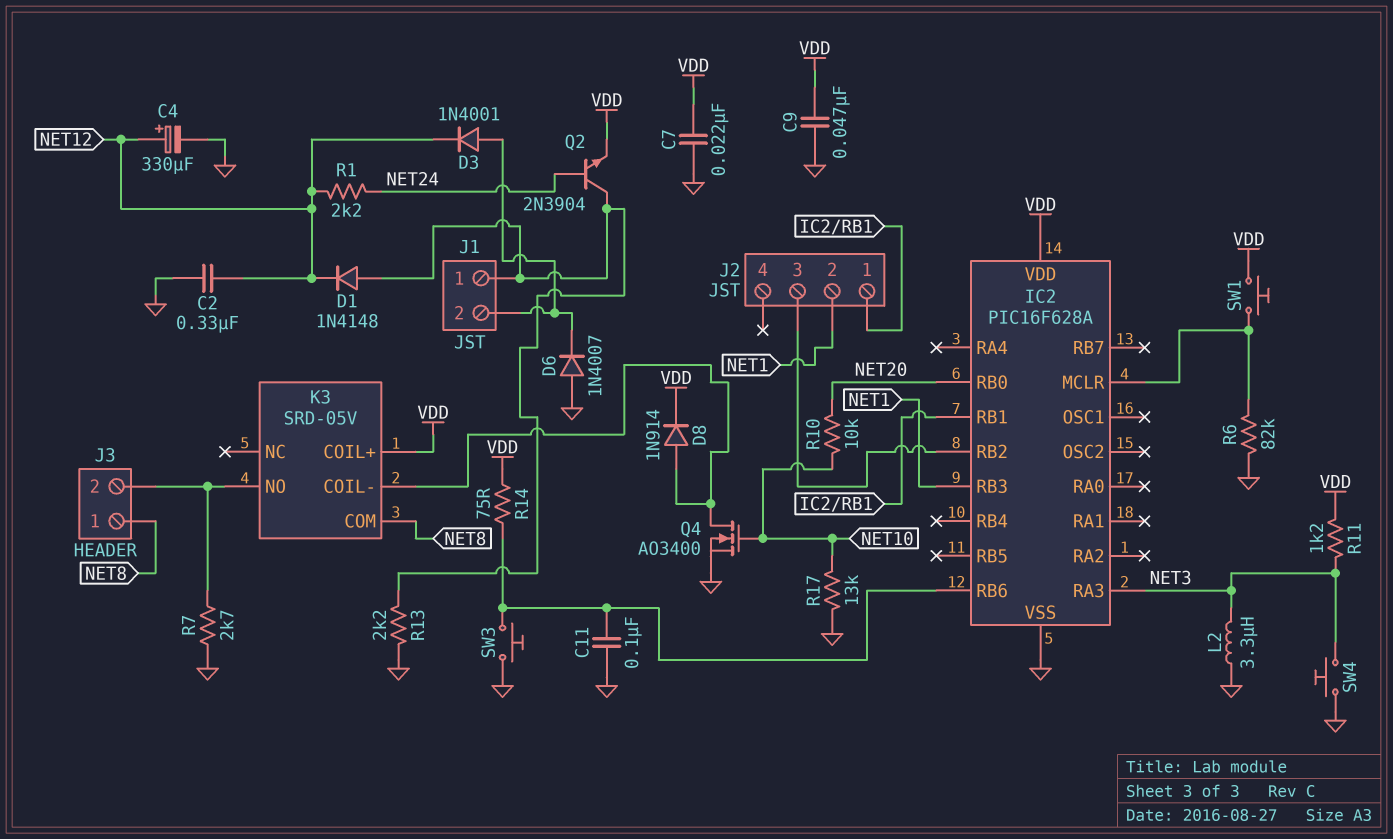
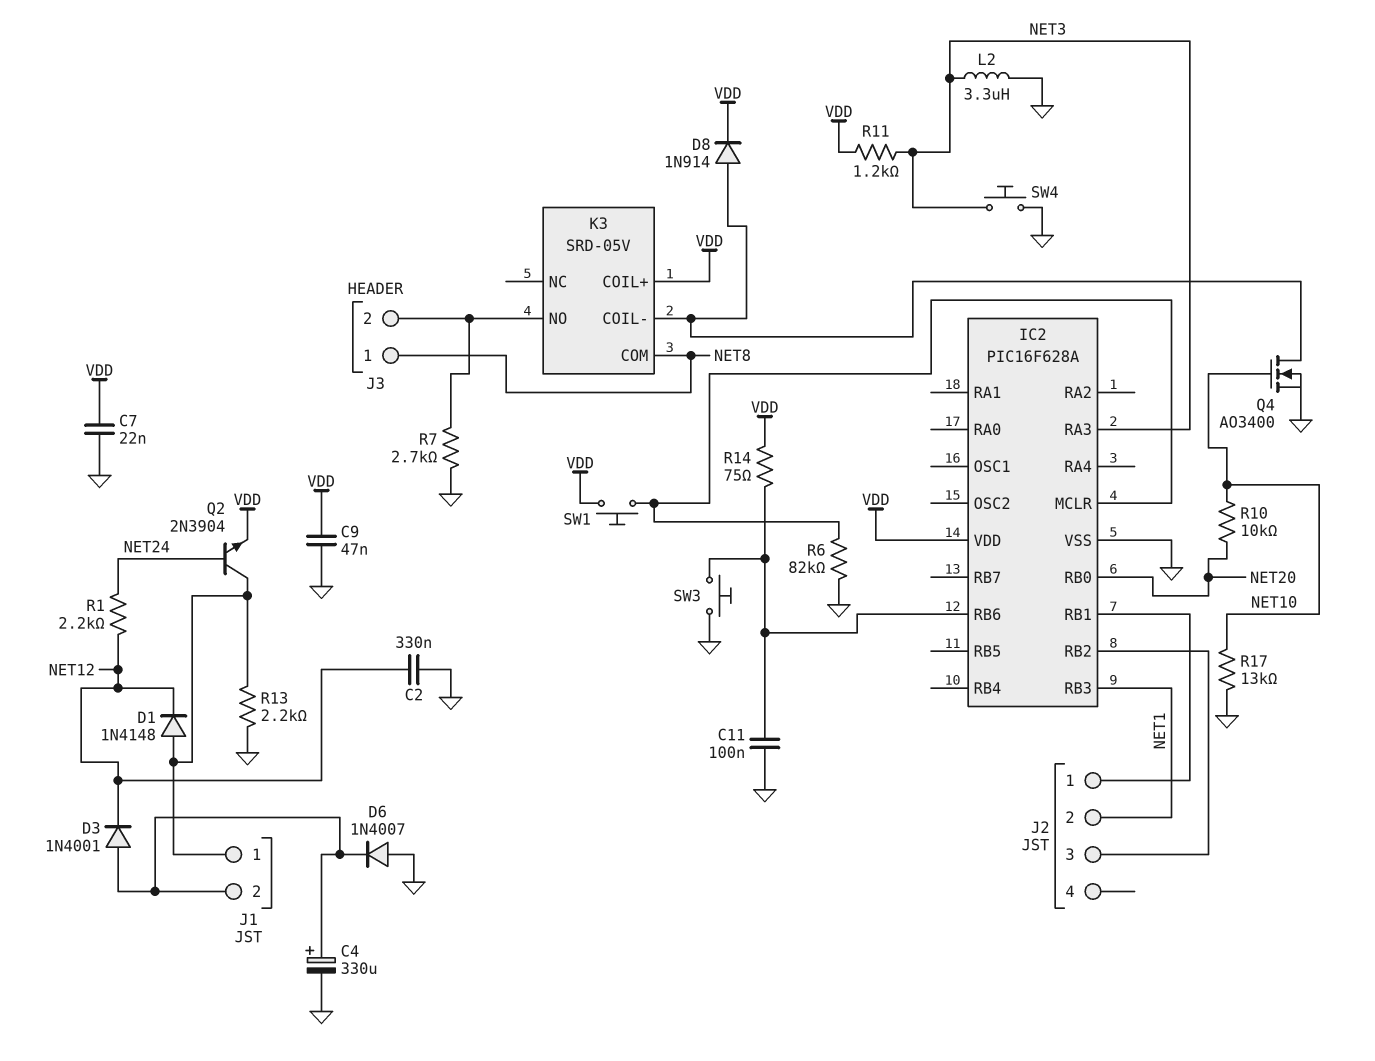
C4: 330uF (plus NET12, minus GND) -> 330uF (plus J1/2, minus GND)

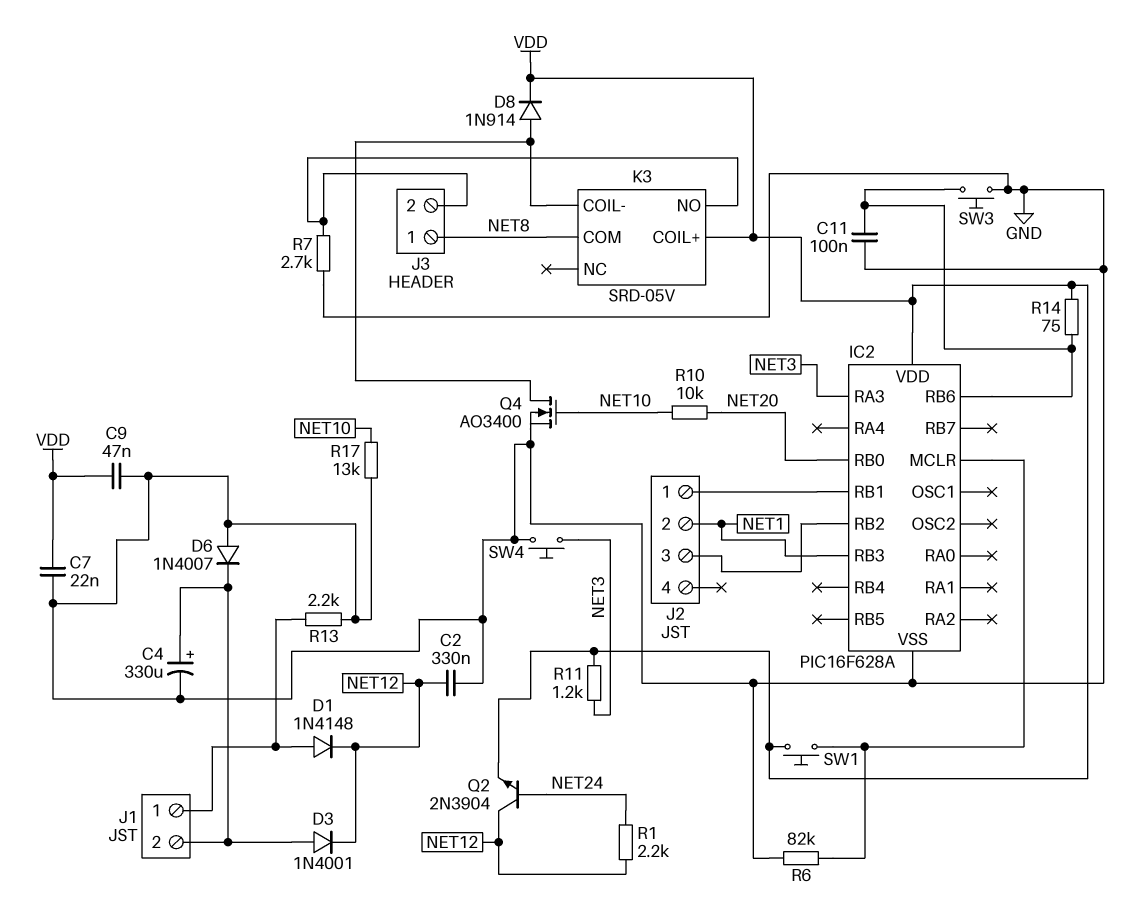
L2: 3.3uH (GND, NET3) -> none
Q2: NPN 2N3904 (B NET24, C J1/1, E VDD) -> NPN 2N3904 (B NET24, C NET12, E VDD)

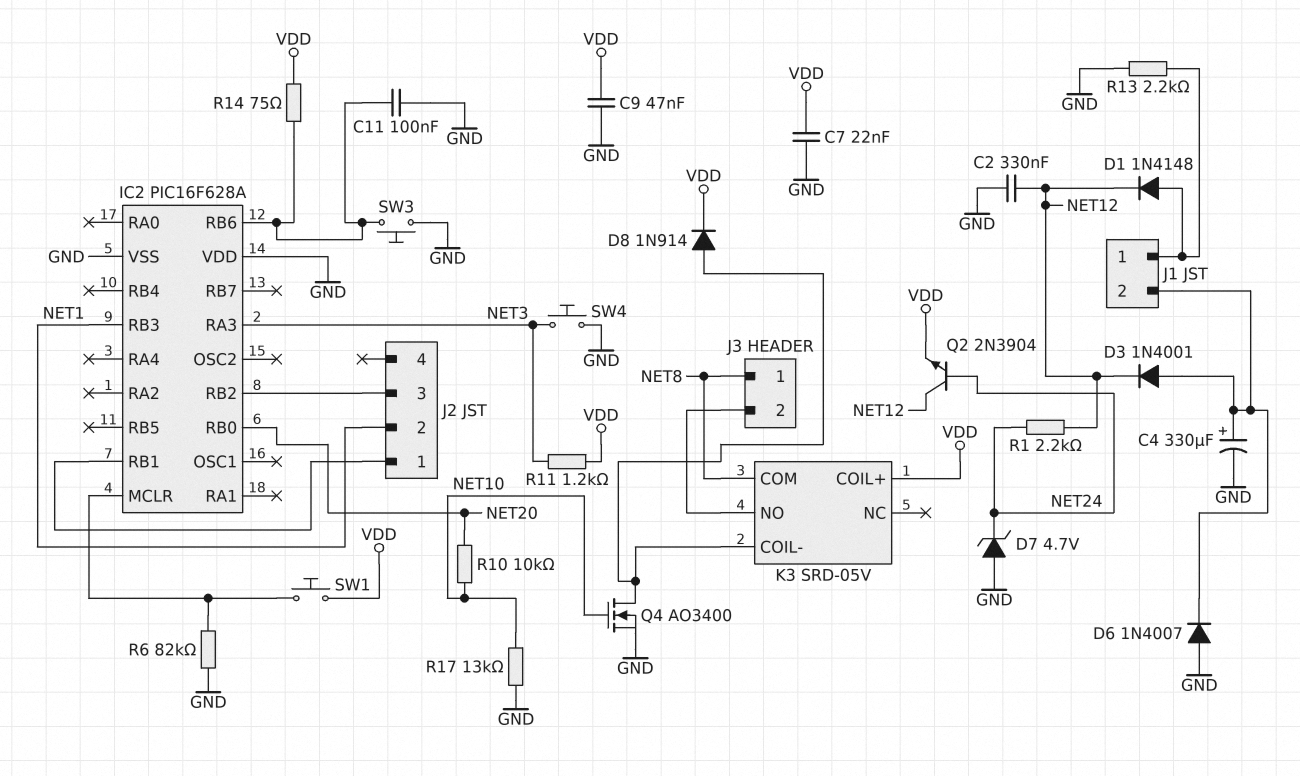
D7: none -> zener 4.7V (A GND, K NET24)
IC2 pin VDD: VDD -> GND
R7: 2.7k (GND, J3/2) -> none

